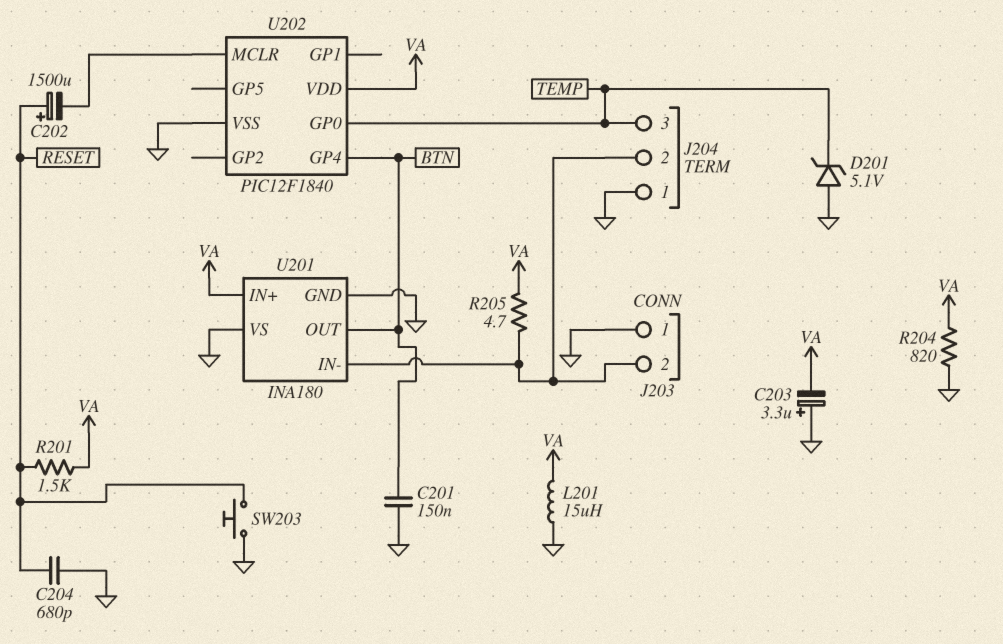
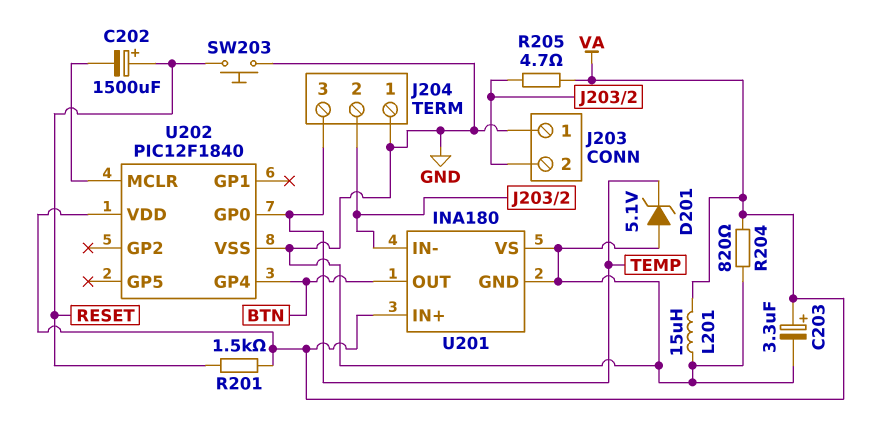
C201: 150nF (BTN, GND) -> none
C203: 3.3uF (plus GND, minus VA) -> 3.3uF (plus VA, minus GND)
C204: 680pF (GND, RESET) -> none

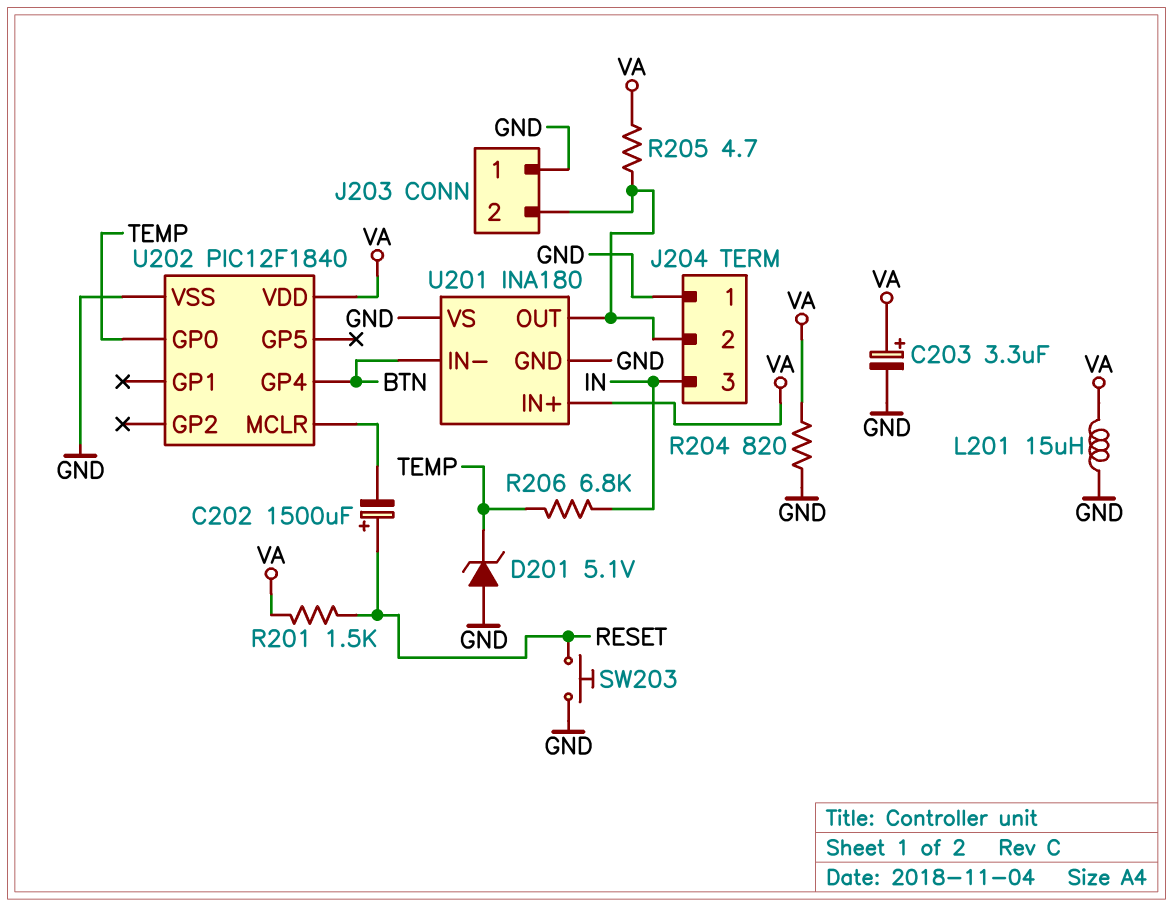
J204 pin 3: TEMP -> IN
R206: none -> 6.8k (IN, TEMP)
U201 pin IN-: J203/2 -> BTN
U201 pin OUT: BTN -> J203/2

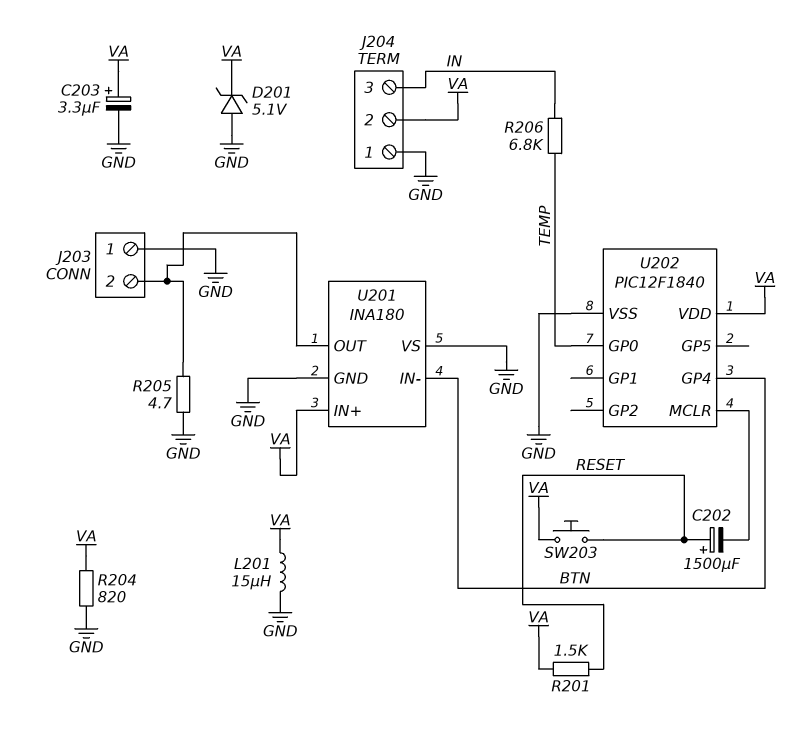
D201: zener 5.1V (A GND, K TEMP) -> zener 5.1V (A GND, K VA)
J204 pin 2: J203/2 -> VA
R205: 4.7 (J203/2, VA) -> 4.7 (GND, J203/2)
SW203: button (GND, RESET) -> button (RESET, VA)

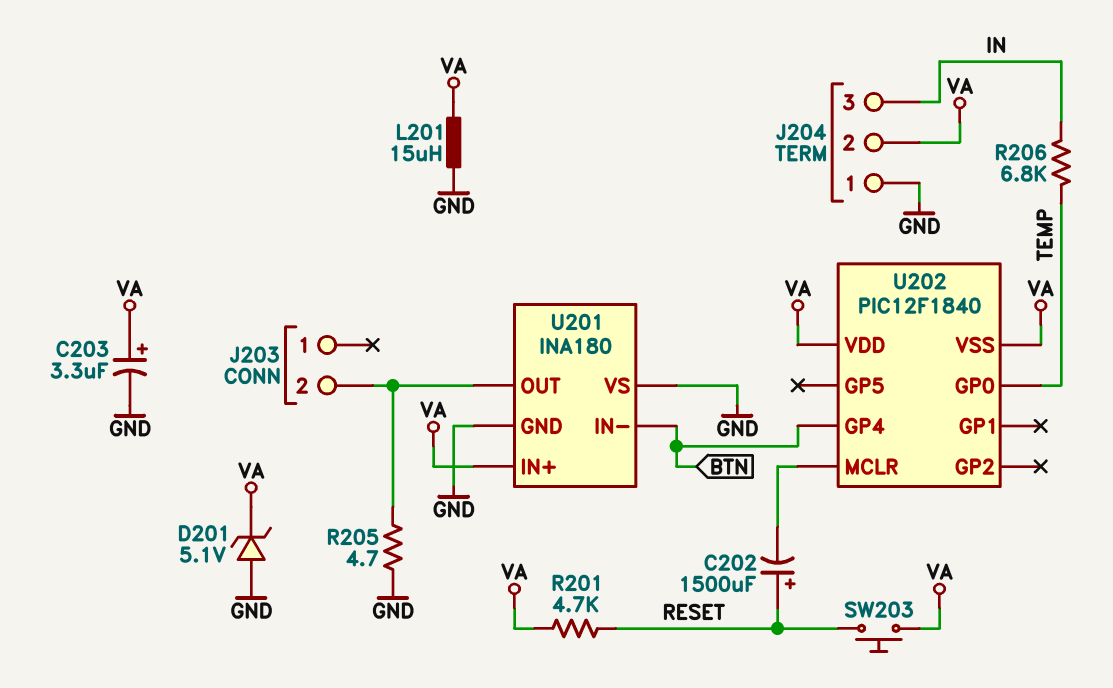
J203 pin 1: GND -> none
R201: 1.5k (RESET, VA) -> 4.7k (RESET, VA)
R204: 820 (GND, VA) -> none
U202 pin VSS: GND -> VA

